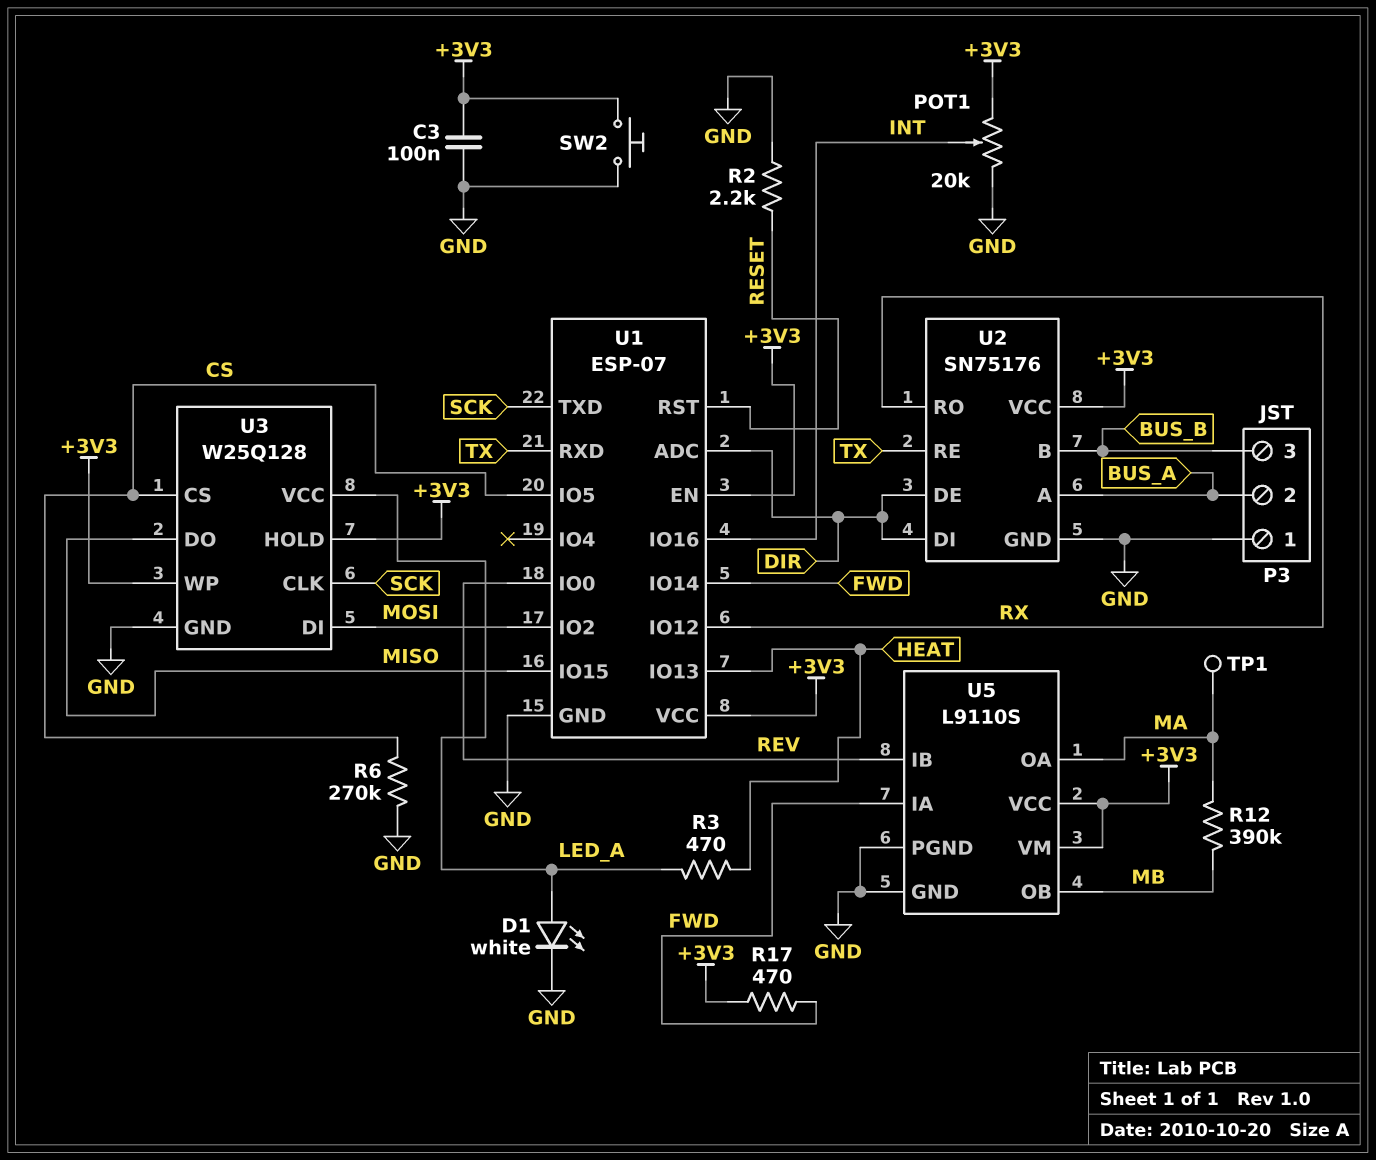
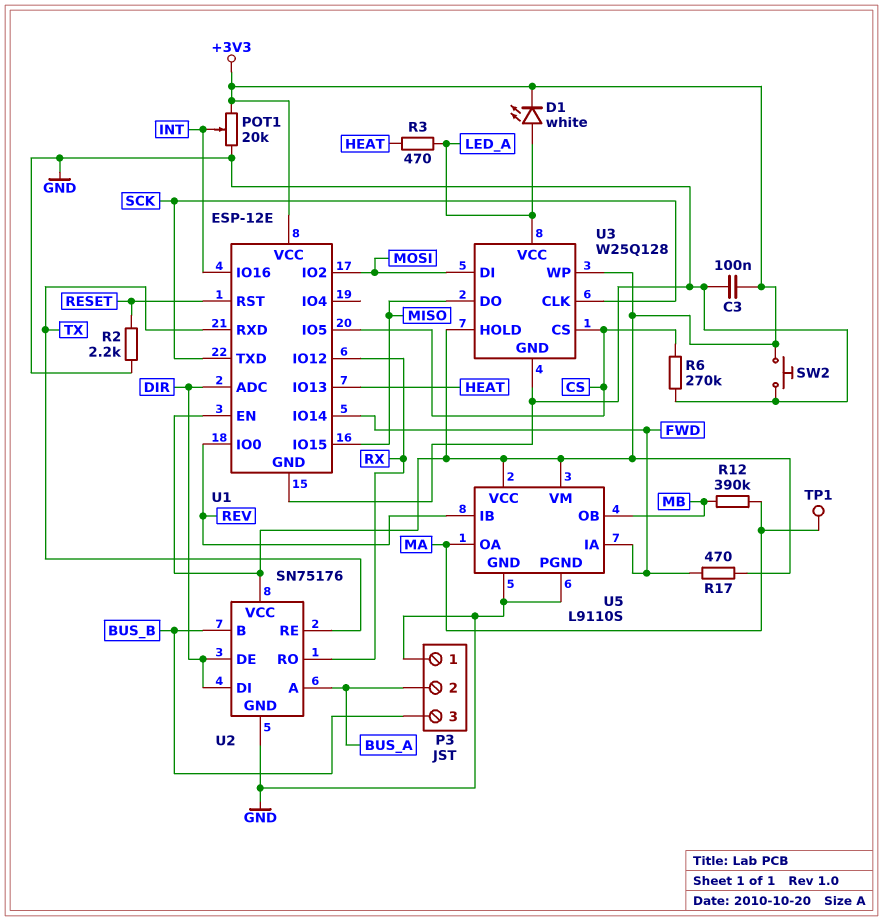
D1: LED white (A LED_A, K GND) -> LED white (A LED_A, K +3V3)
U1: ESP-07 -> ESP-12E

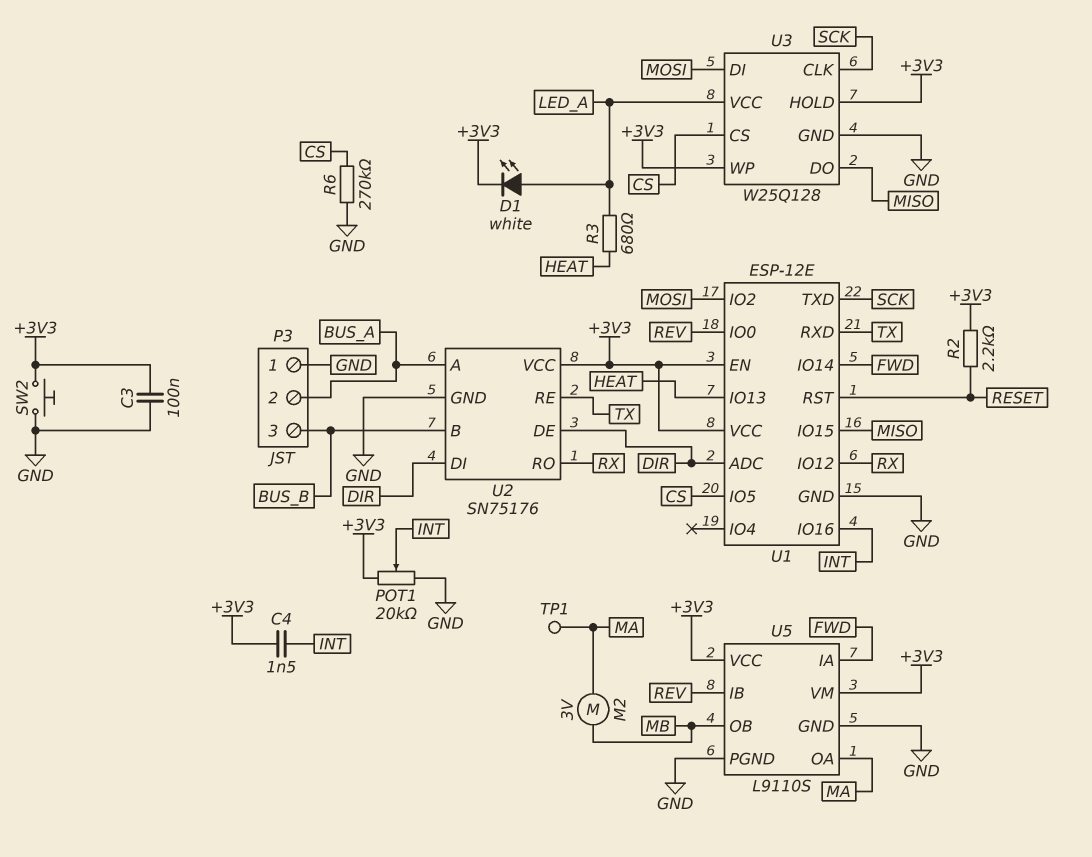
C4: none -> 1.5nF (+3V3, INT)
M2: none -> motor 3V (MA, MB)
R2: 2.2k (GND, RESET) -> 2.2k (+3V3, RESET)
R3: 470 (HEAT, LED_A) -> 680 (HEAT, LED_A)
R12: 390k (MA, MB) -> none
R17: 470 (+3V3, FWD) -> none

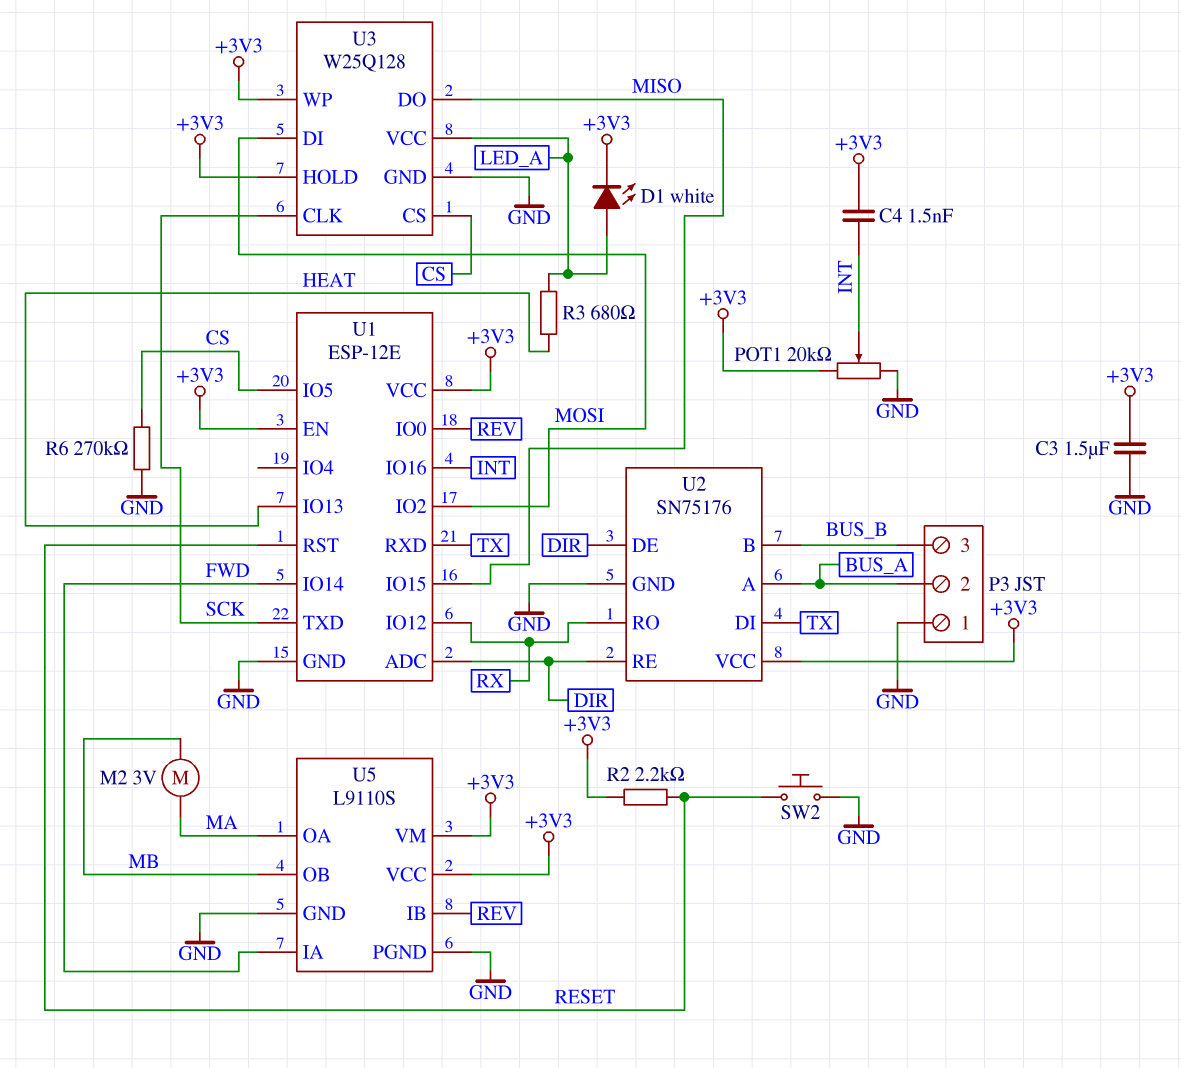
C3: 100nF (+3V3, GND) -> 1.5uF (+3V3, GND)
SW2: button (+3V3, GND) -> button (GND, RESET)
TP1: test point (MA) -> none
U2 pin DI: DIR -> TX
U2 pin RE: TX -> DIR

